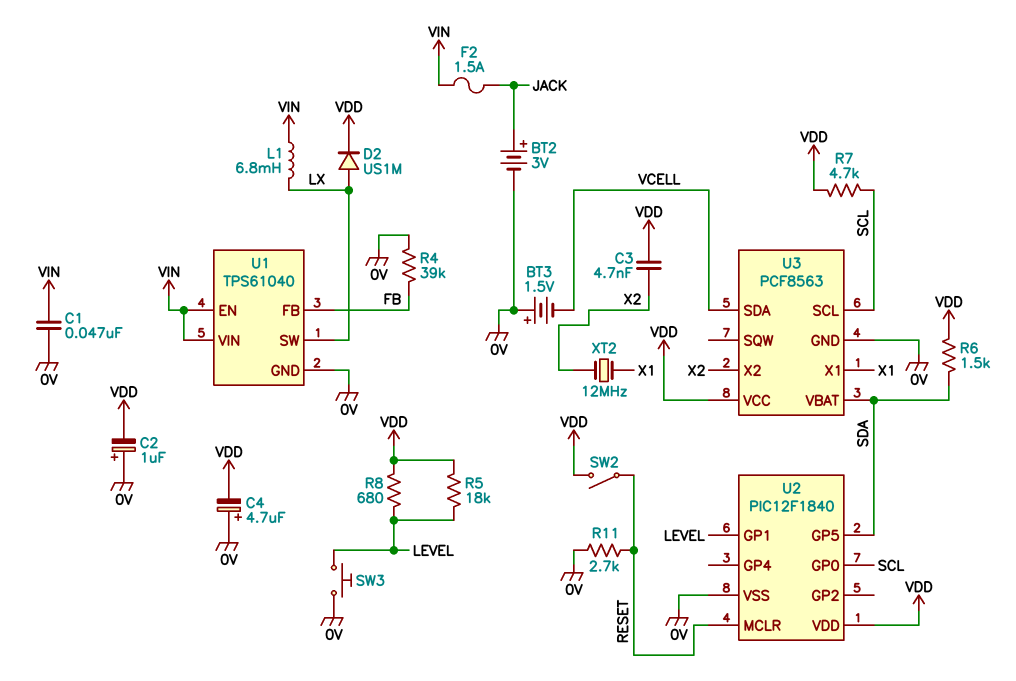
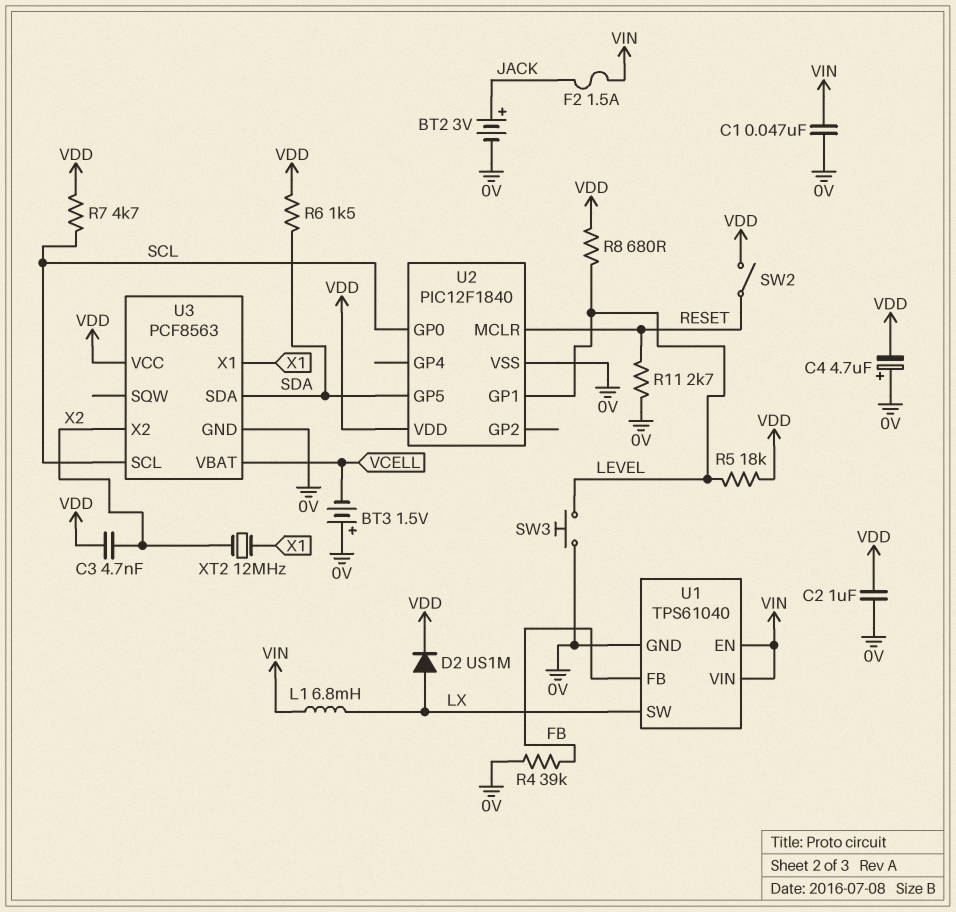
C2: 1uF (plus 0V, minus VDD) -> 1uF (0V, VDD)
U3 pin SDA: VCELL -> SDA
U3 pin VBAT: SDA -> VCELL

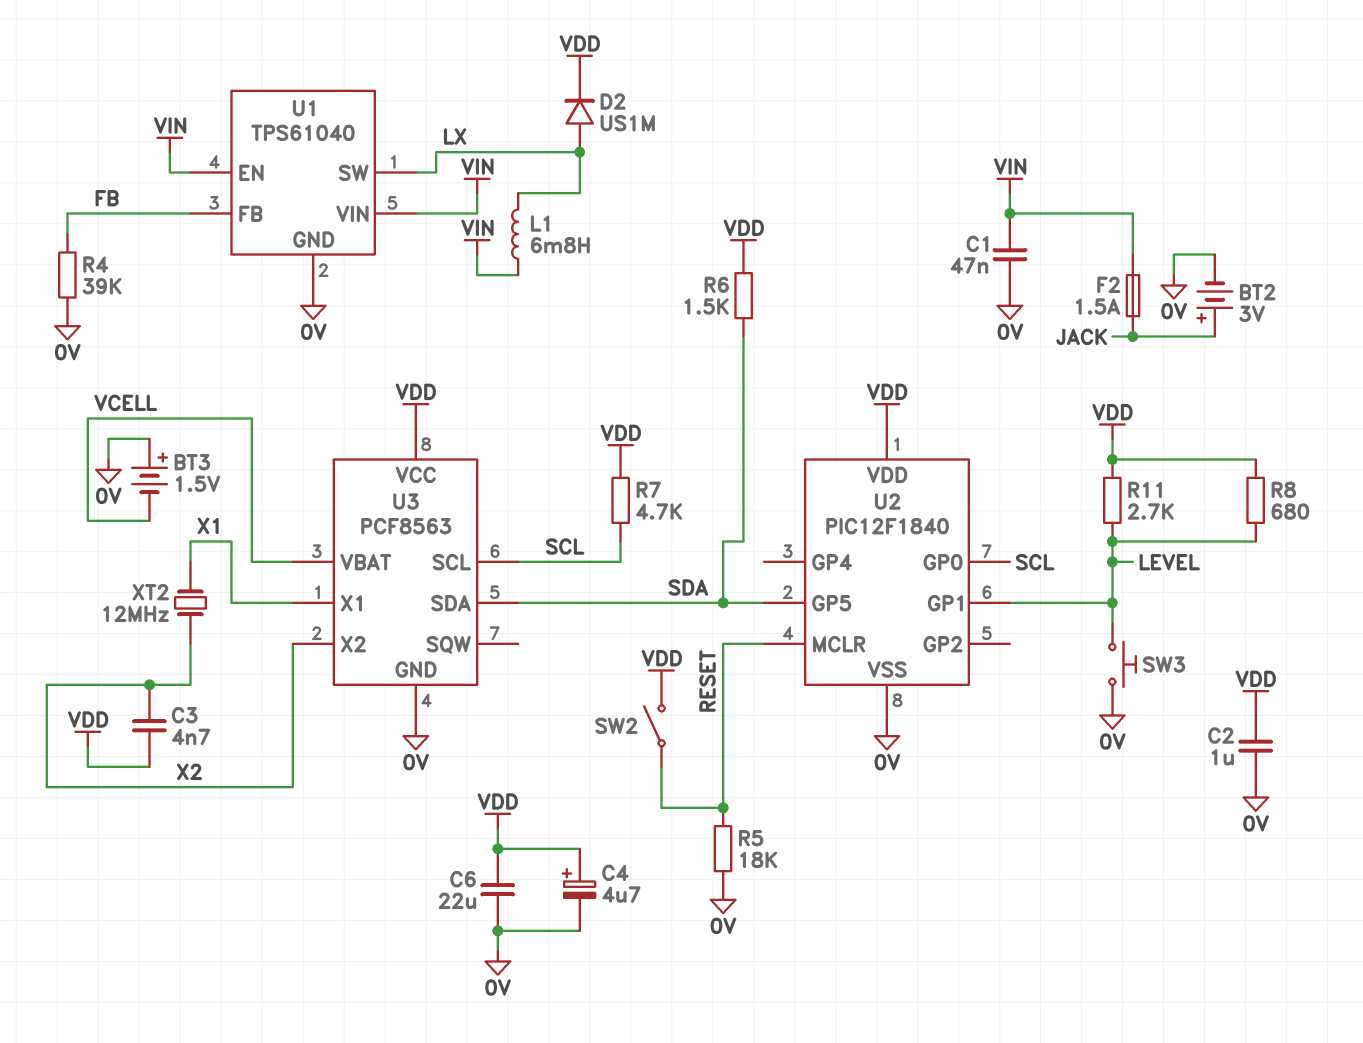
C4: 4.7uF (plus 0V, minus VDD) -> 4.7uF (plus VDD, minus 0V)
C6: none -> 22uF (0V, VDD)
R5: 18k (LEVEL, VDD) -> 18k (0V, RESET)
R11: 2.7k (0V, RESET) -> 2.7k (LEVEL, VDD)

